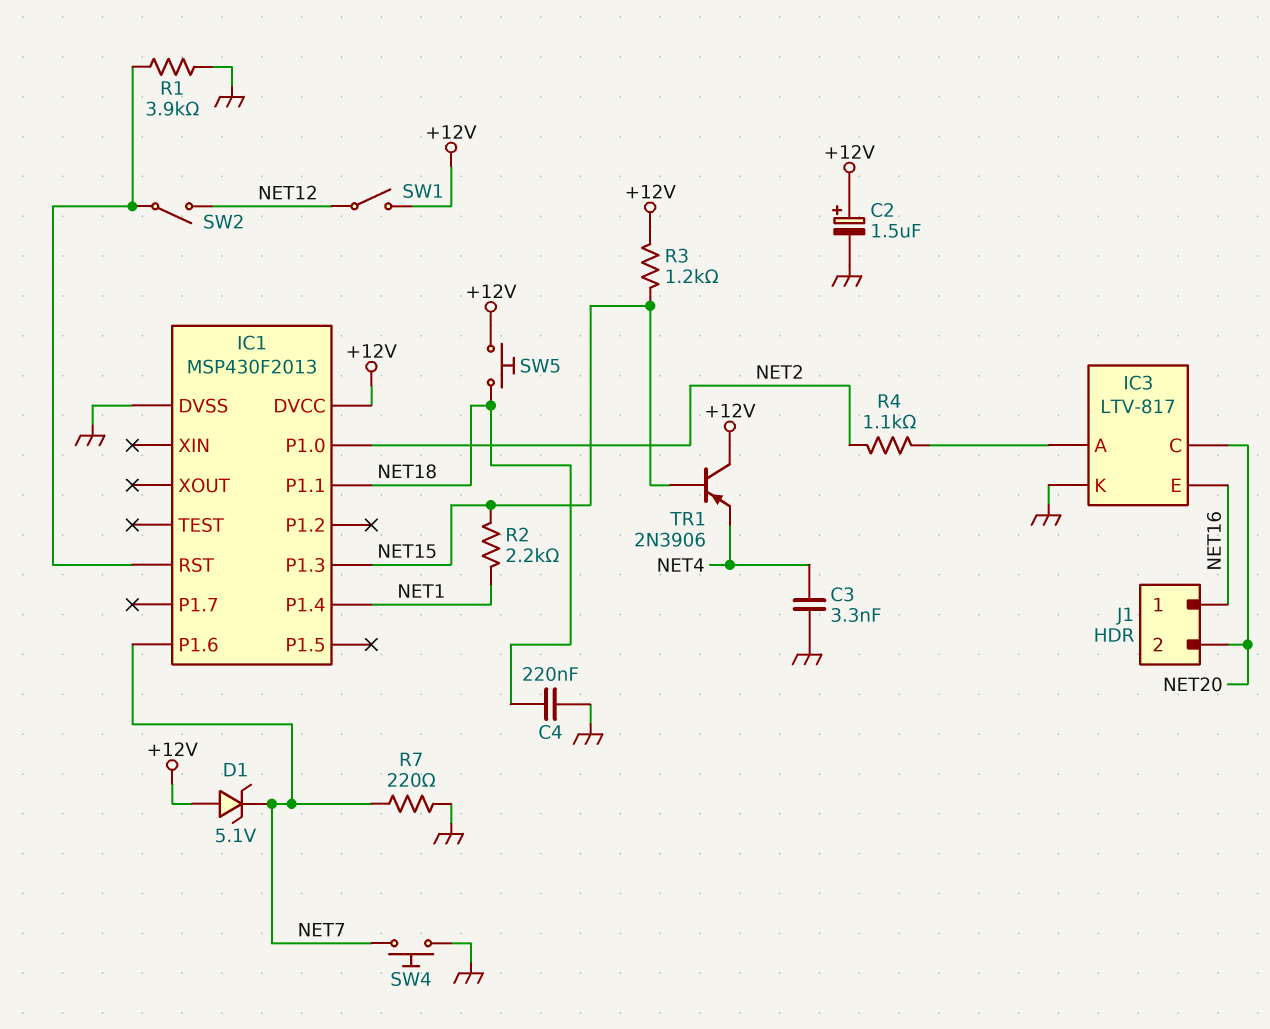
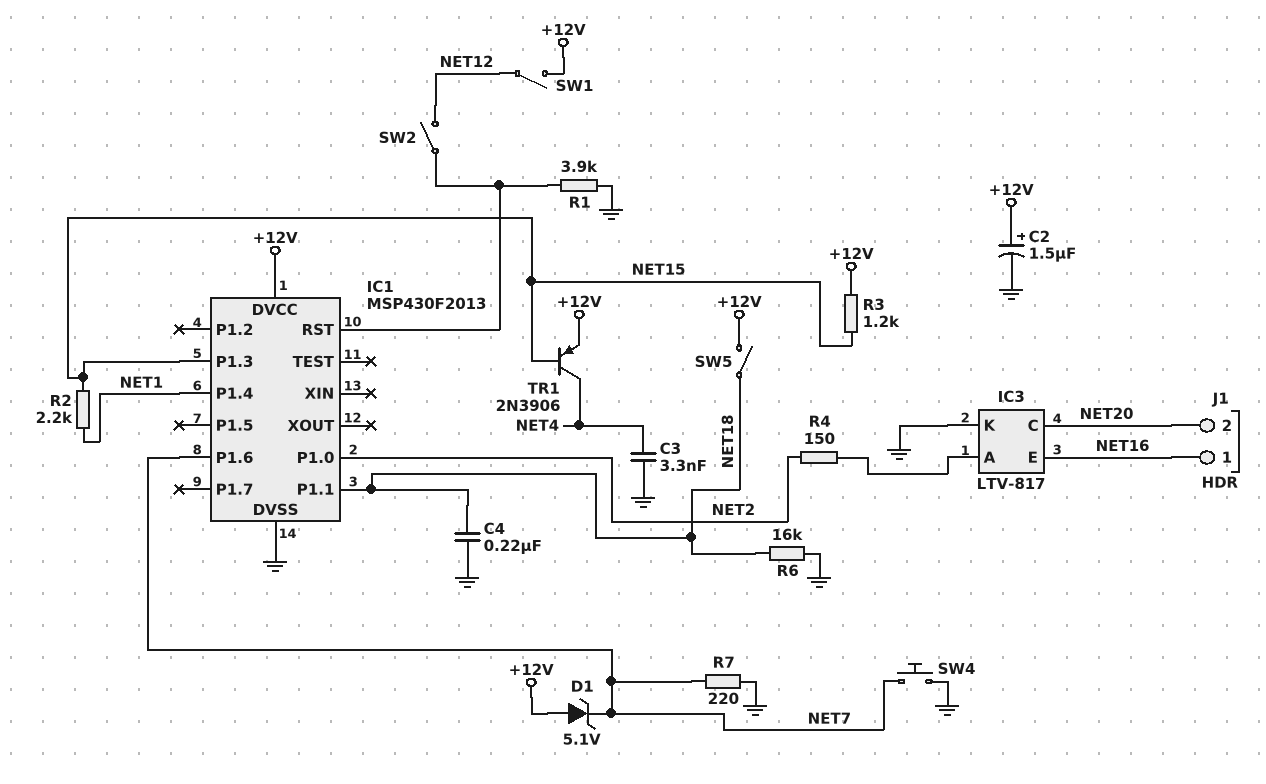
R4: 1.1k (IC3/A, NET2) -> 150 (IC3/A, NET2)
R6: none -> 16k (GND, NET18)
SW5: button (+12V, NET18) -> switch (+12V, NET18)
TR1: PNP 2N3906 (B NET15, C +12V, E NET4) -> PNP 2N3906 (B NET15, C NET4, E +12V)

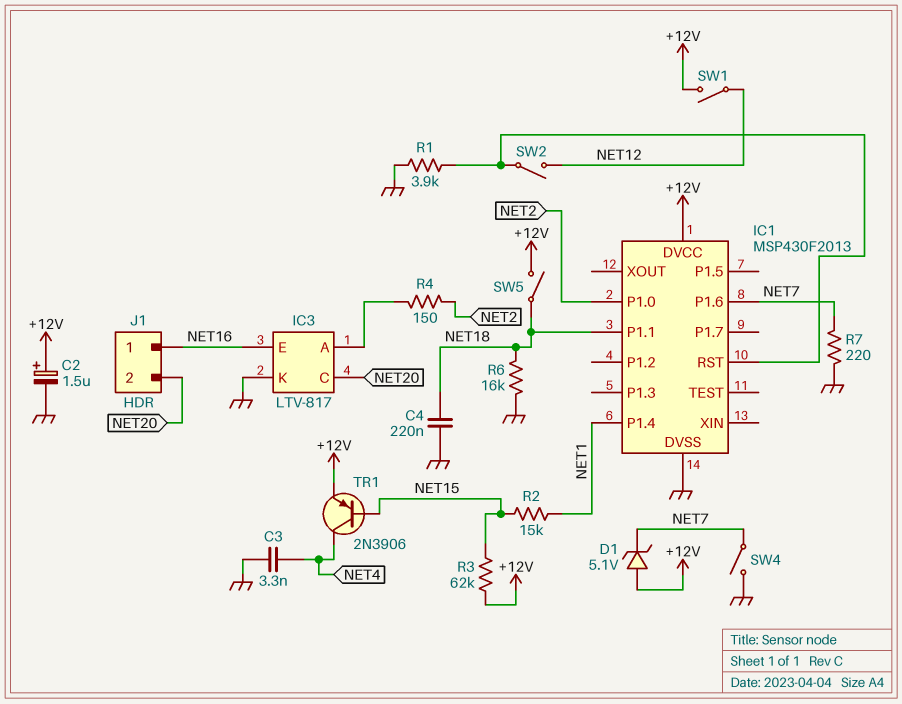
IC1 pin P1.3: NET15 -> none
R2: 2.2k (NET1, NET15) -> 15k (NET1, NET15)
R3: 1.2k (+12V, NET15) -> 62k (+12V, NET15)
SW4: button (GND, NET7) -> switch (GND, NET7)

